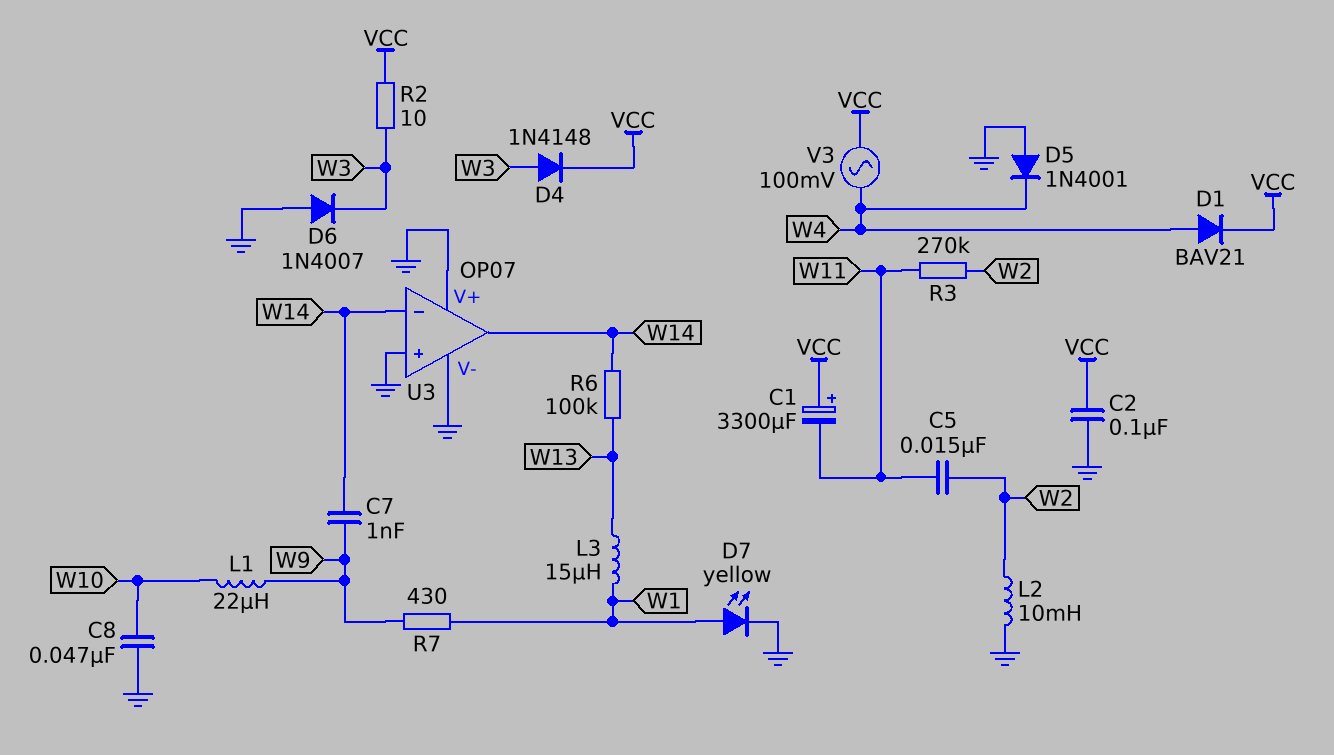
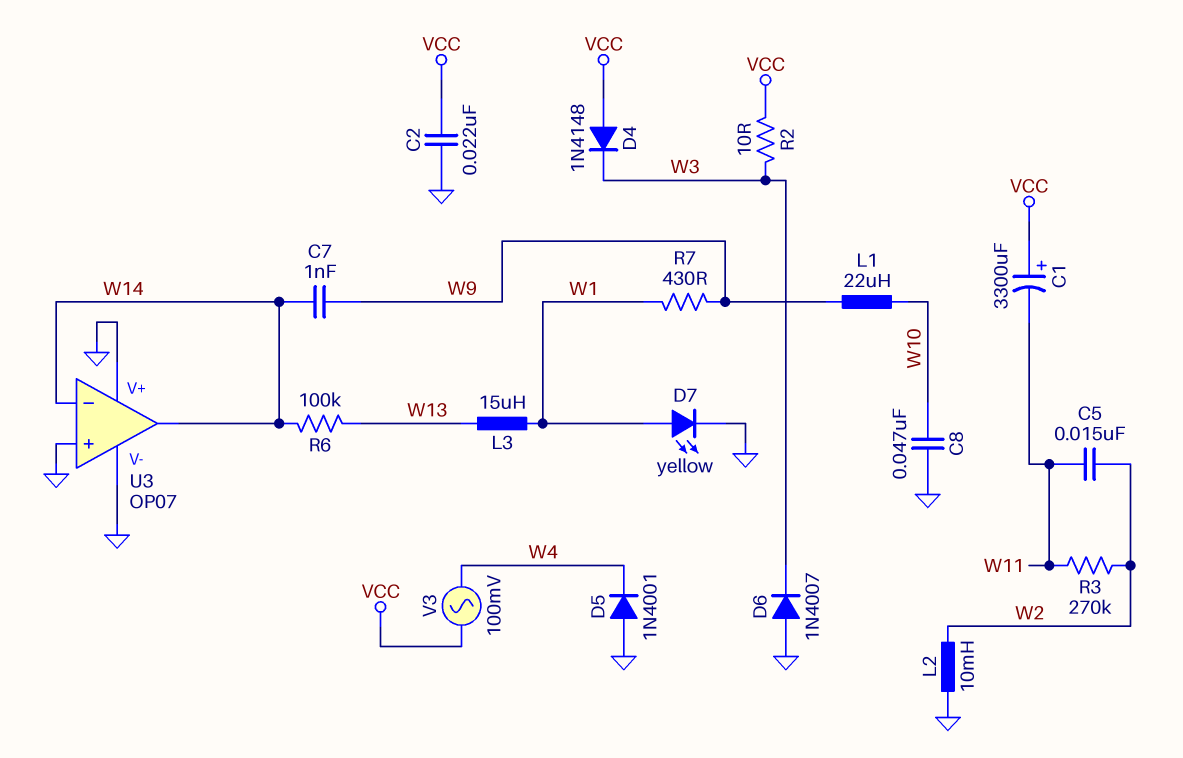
C2: 100nF (GND, VCC) -> 22nF (GND, VCC)
D1: diode BAV21 (A W4, K VCC) -> none
D4: diode 1N4148 (A W3, K VCC) -> diode 1N4148 (A VCC, K W3)

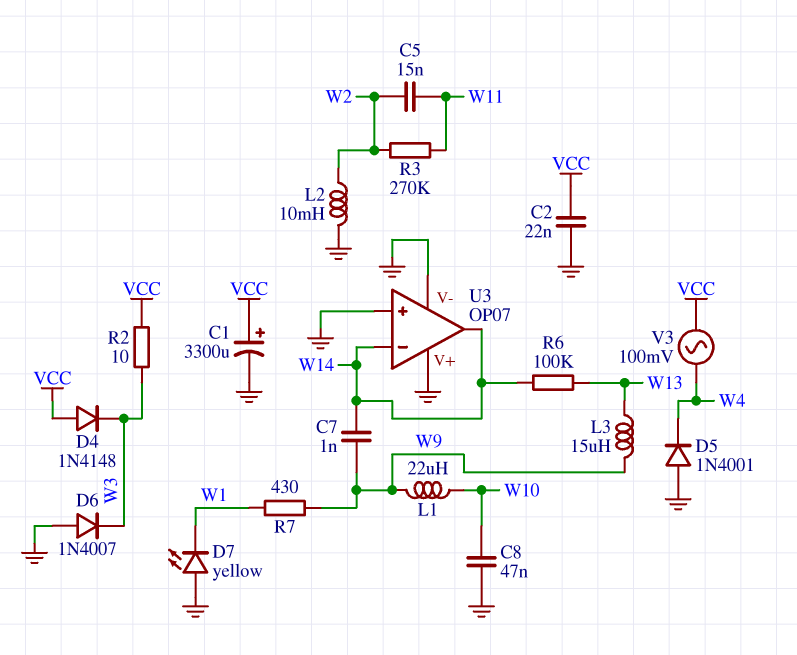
C1: 3300uF (plus VCC, minus W11) -> 3300uF (plus VCC, minus GND)
D7: LED yellow (A W1, K GND) -> LED yellow (A GND, K W1)
L3: 15uH (W1, W13) -> 15uH (W9, W13)

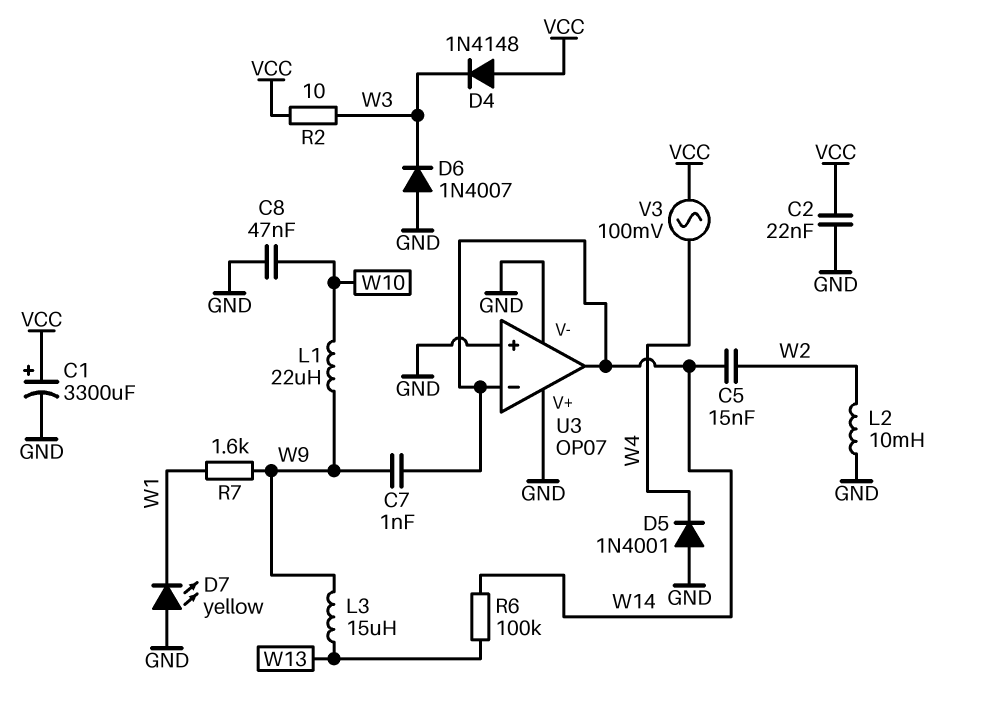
C5: 15nF (W2, W11) -> 15nF (W2, W14)
R3: 270k (W2, W11) -> none
R7: 430 (W1, W9) -> 1.6k (W1, W9)

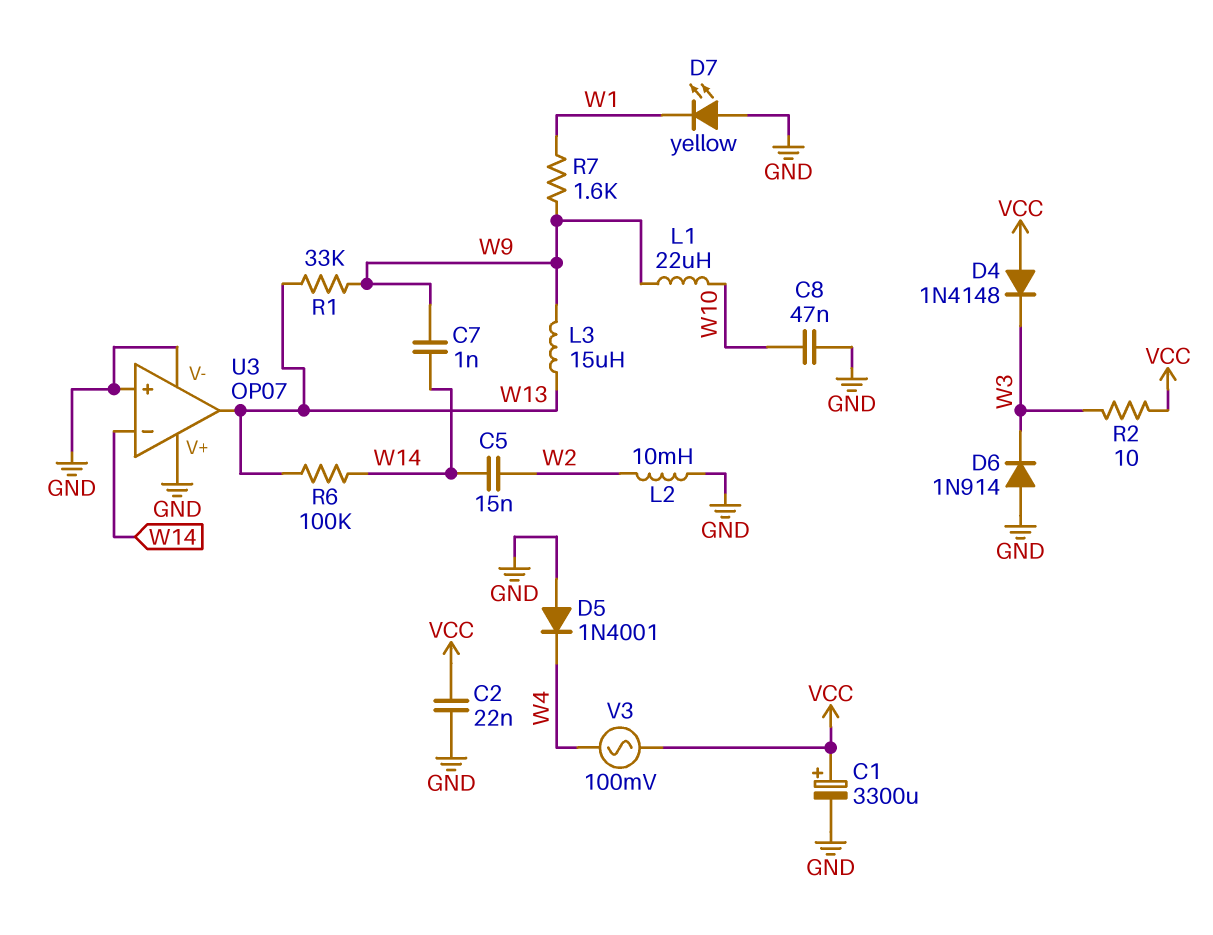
D6: diode 1N4007 (A GND, K W3) -> diode 1N914 (A GND, K W3)
R1: none -> 33k (W9, W13)
U3 pin out: W14 -> W13

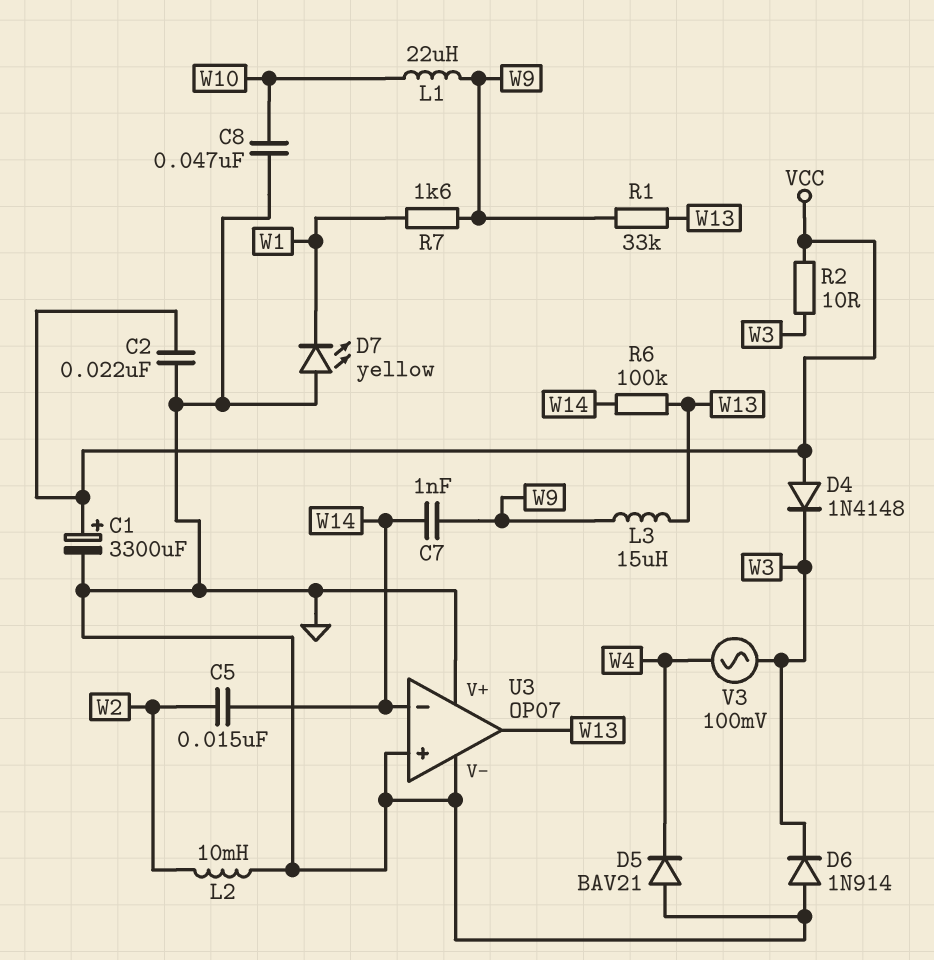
D5: diode 1N4001 (A GND, K W4) -> diode BAV21 (A GND, K W4)
V3: AC 100mV (VCC, W4) -> AC 100mV (W3, W4)

